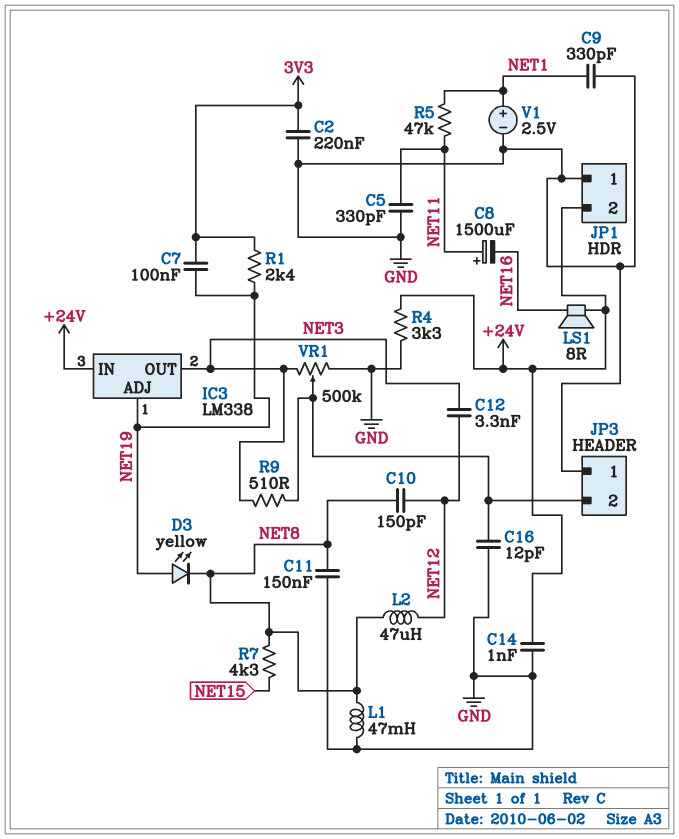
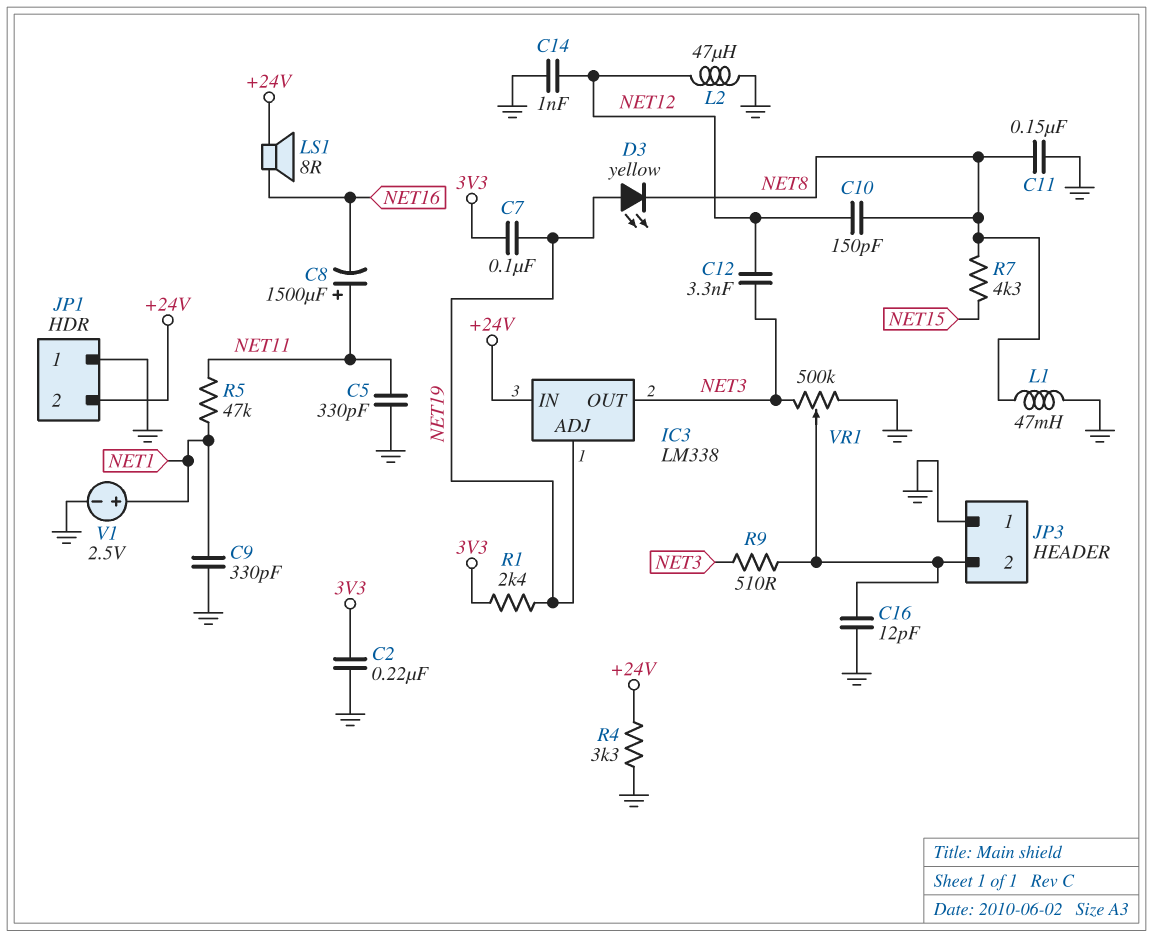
C14: 1nF (+24V, GND) -> 1nF (GND, NET12)
L2: 47uH (NET8, NET12) -> 47uH (GND, NET12)

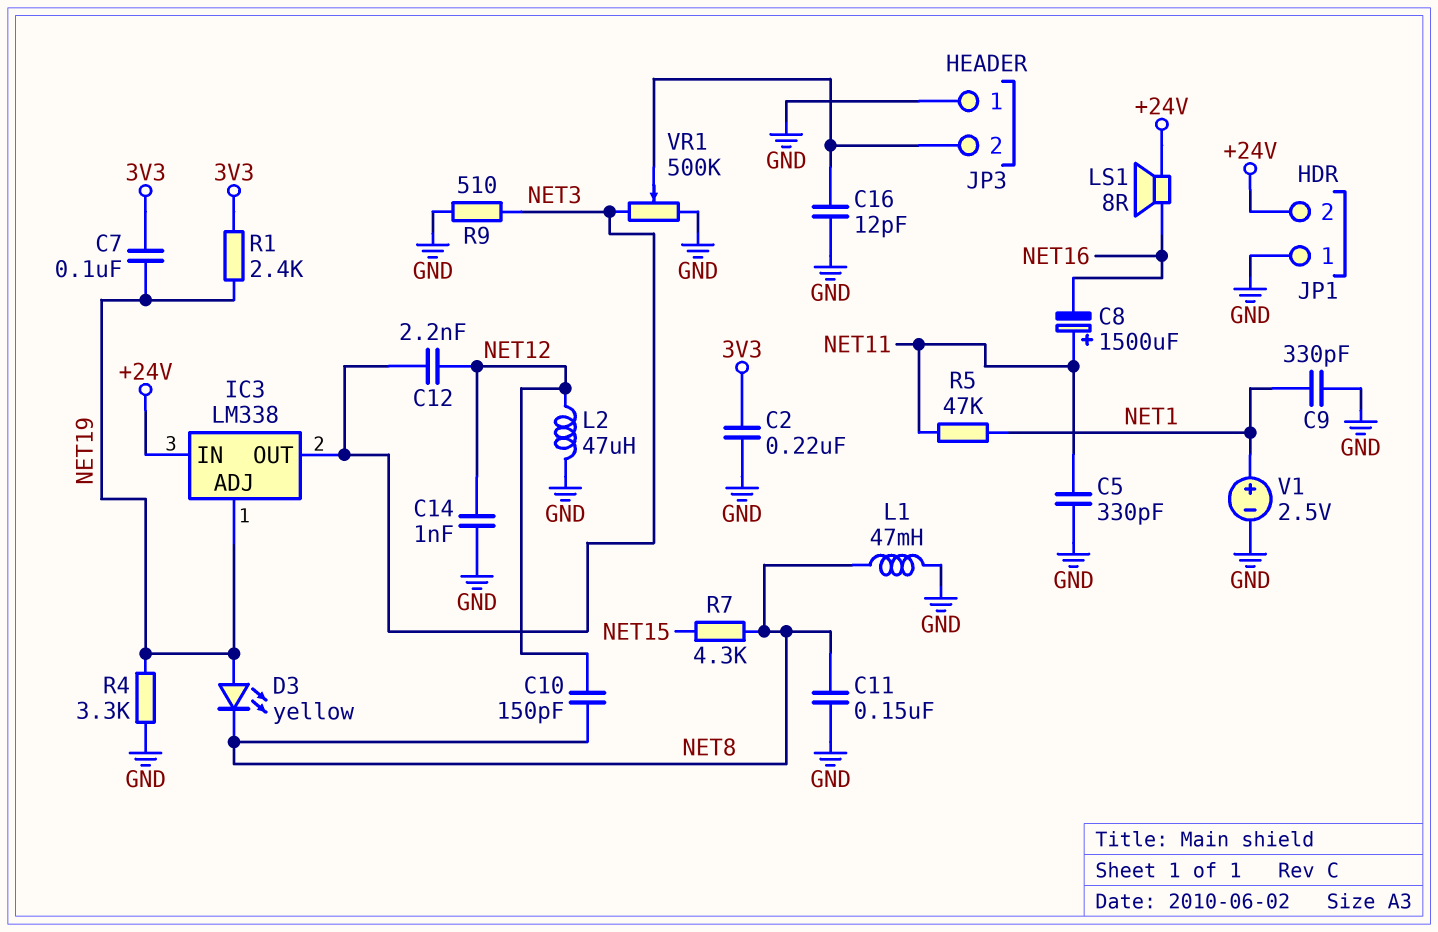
C12: 3.3nF (NET3, NET12) -> 2.2nF (NET3, NET12)
R4: 3.3k (+24V, GND) -> 3.3k (GND, NET19)
R9: 510 (JP3/2, NET3) -> 510 (GND, NET3)

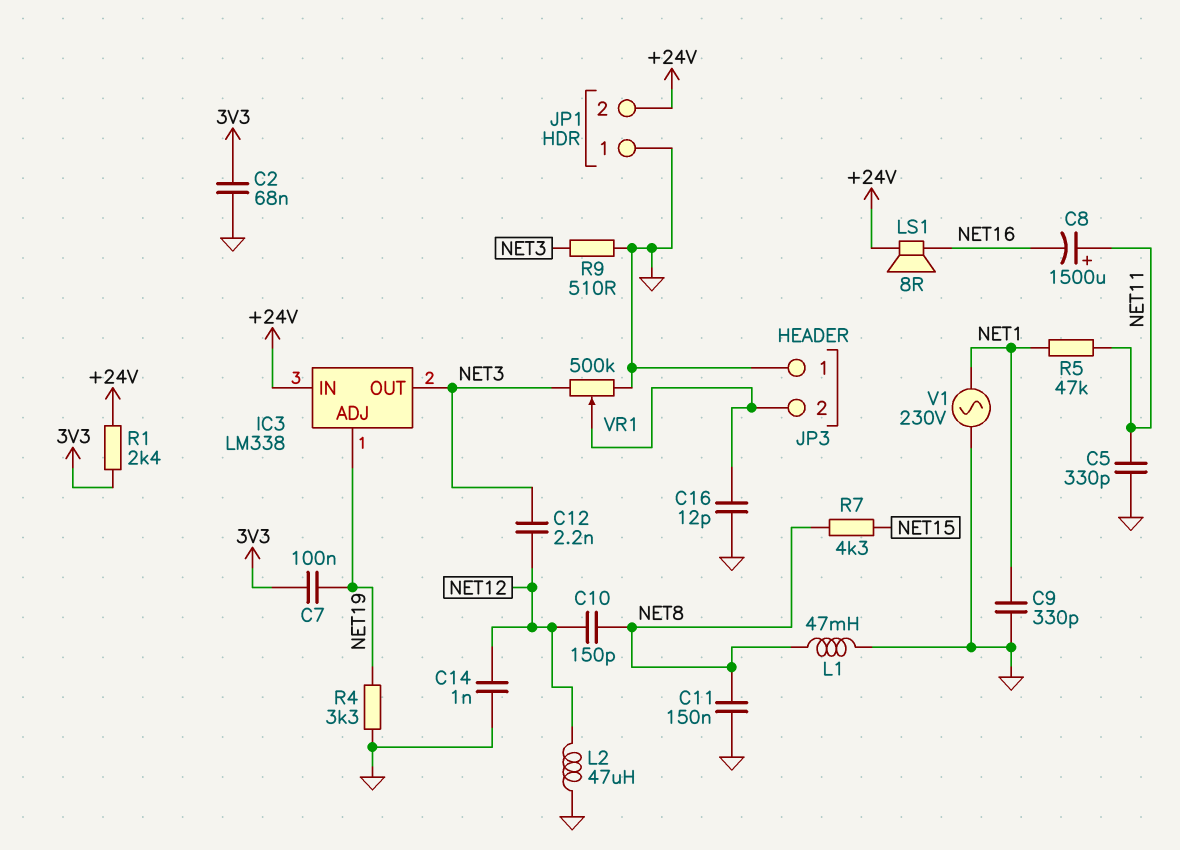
C2: 220nF (3V3, GND) -> 68nF (3V3, GND)
D3: LED yellow (A NET19, K NET8) -> none
R1: 2.4k (3V3, NET19) -> 2.4k (+24V, 3V3)
V1: 2.5V (plus NET1, minus GND) -> AC 230V (GND, NET1)

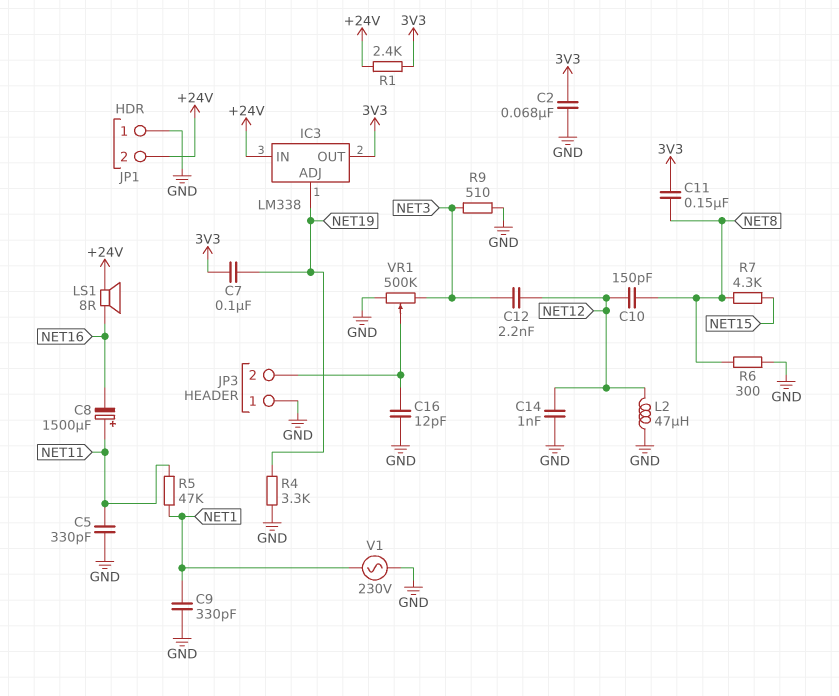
C11: 150nF (GND, NET8) -> 150nF (3V3, NET8)
IC3 pin OUT: NET3 -> 3V3
L1: 47mH (GND, NET8) -> none
R6: none -> 300 (GND, NET8)

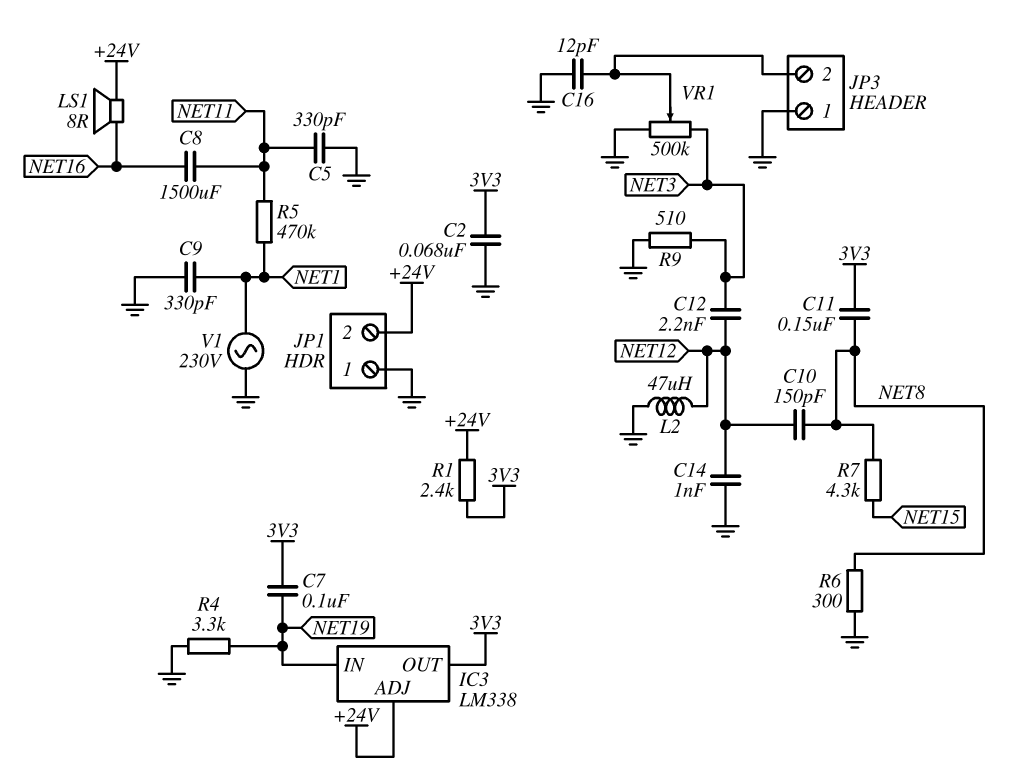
C8: 1500uF (plus NET11, minus NET16) -> 1500uF (NET11, NET16)
IC3 pin ADJ: NET19 -> +24V
IC3 pin IN: +24V -> NET19
R5: 47k (NET1, NET11) -> 470k (NET1, NET11)

